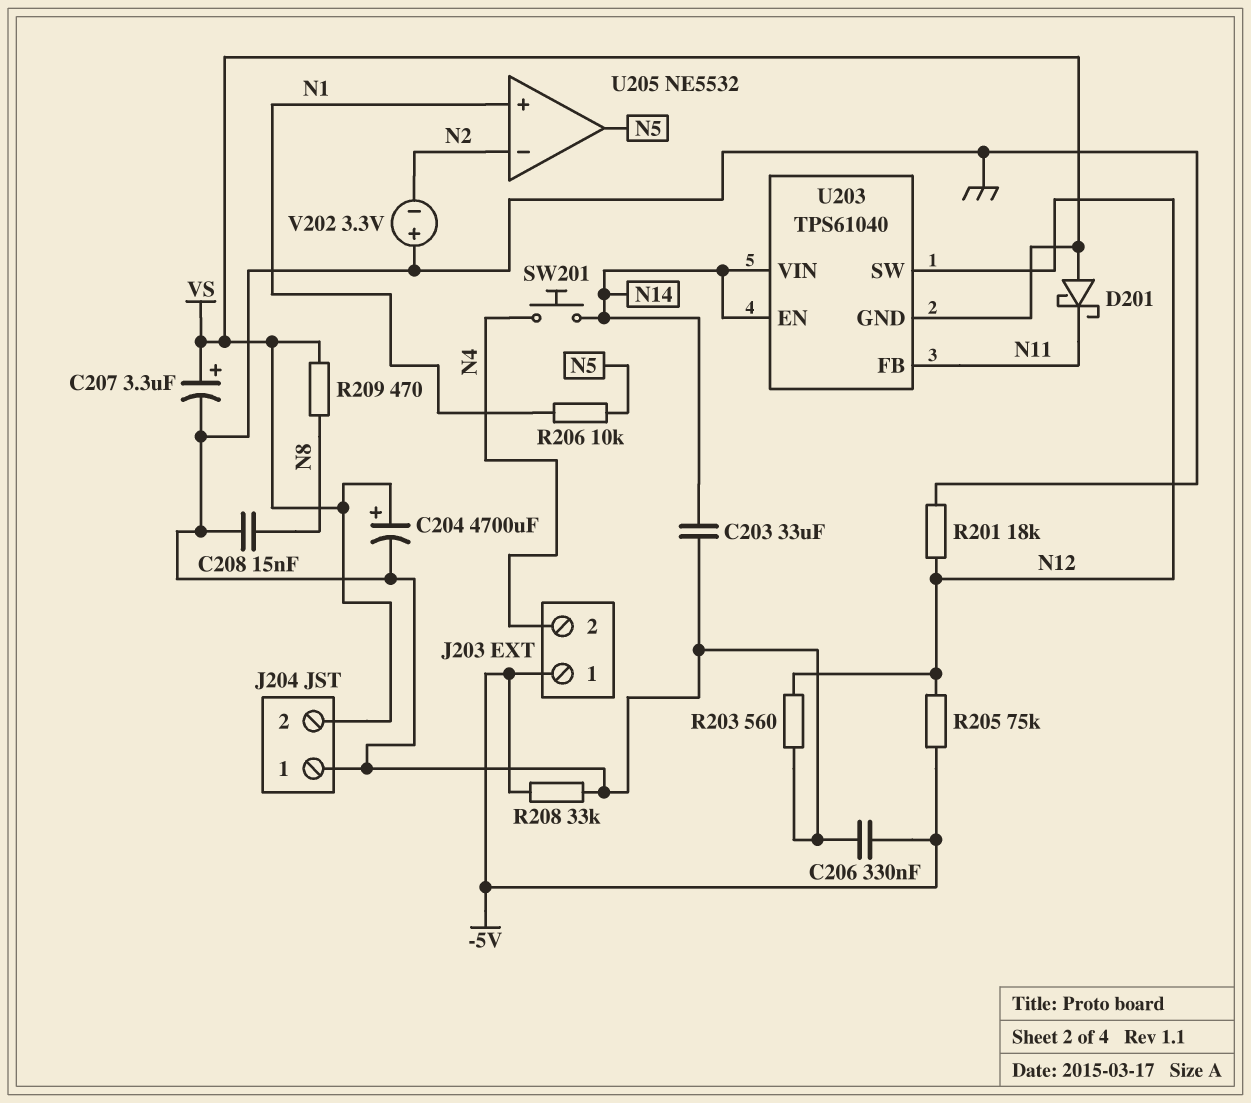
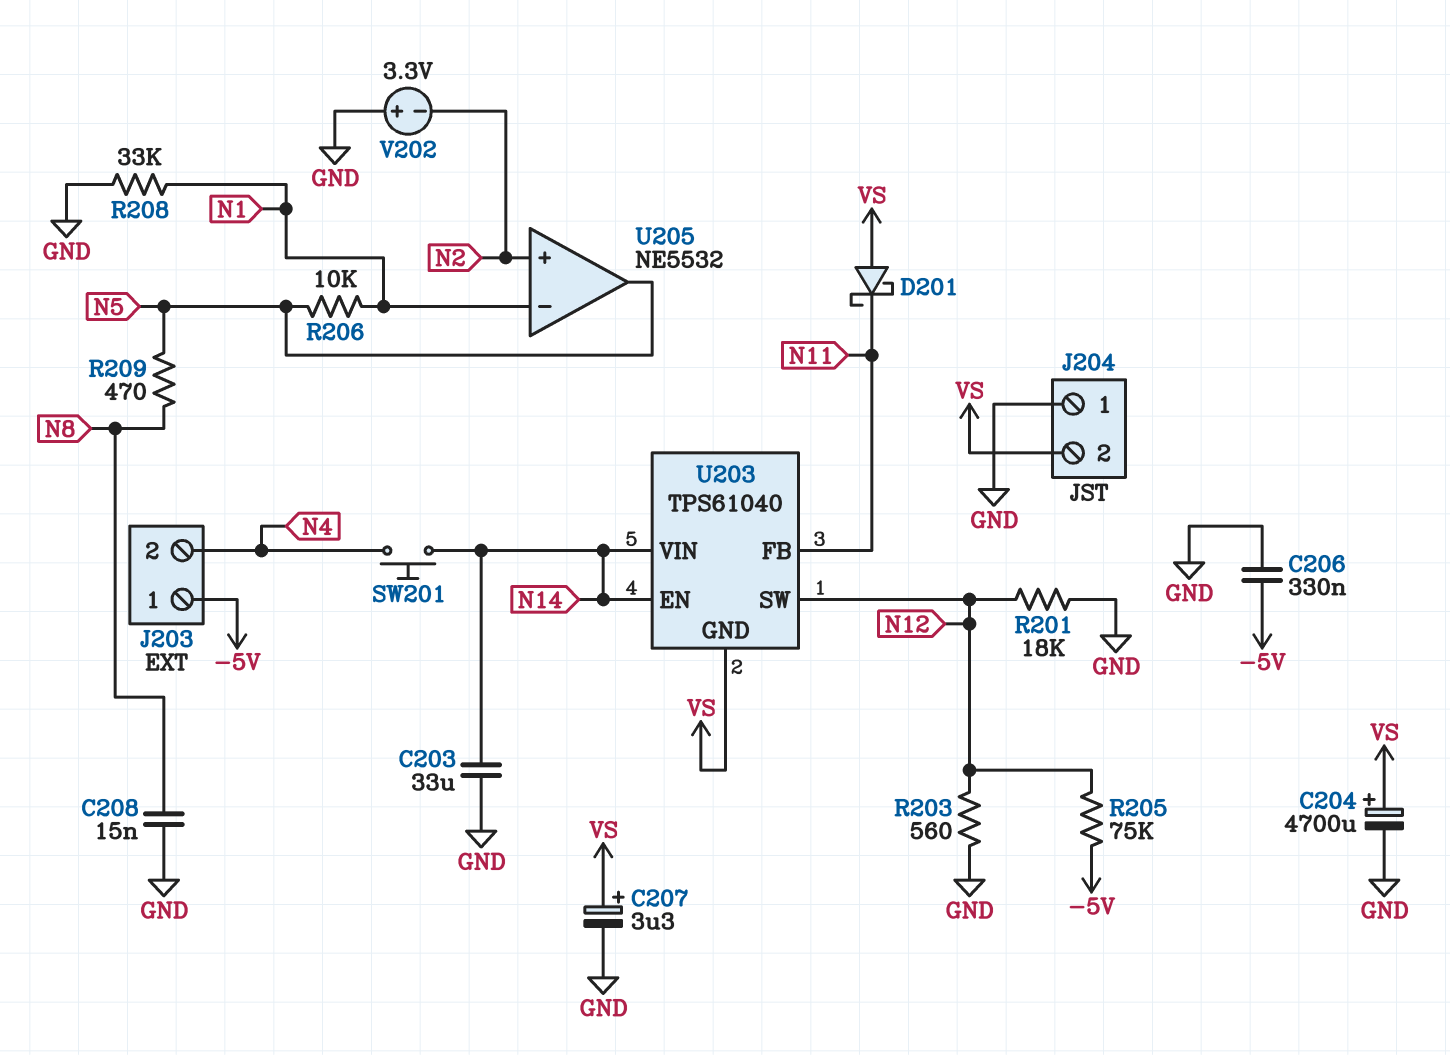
R208: 33k (-5V, GND) -> 33k (GND, N1)
R209: 470 (N8, VS) -> 470 (N5, N8)
U205 pin in+: N1 -> N2
U205 pin in-: N2 -> N1

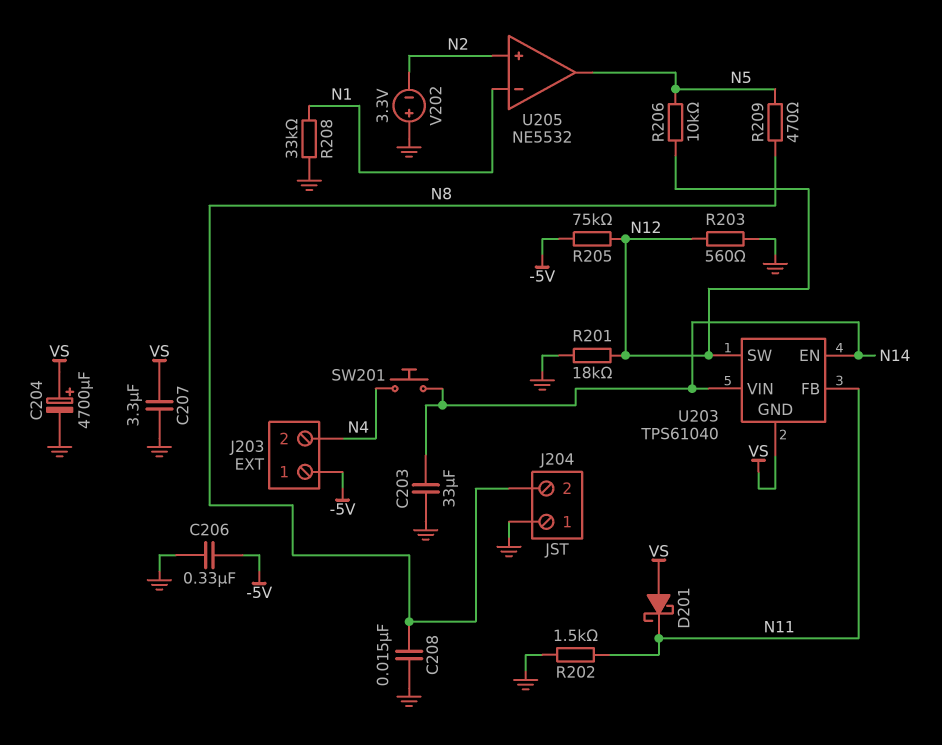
C207: 3.3uF (plus VS, minus GND) -> 3.3uF (GND, VS)
J204 pin 2: VS -> N8
R202: none -> 1.5k (GND, N11)
R206: 10k (N1, N5) -> 10k (N5, N12)

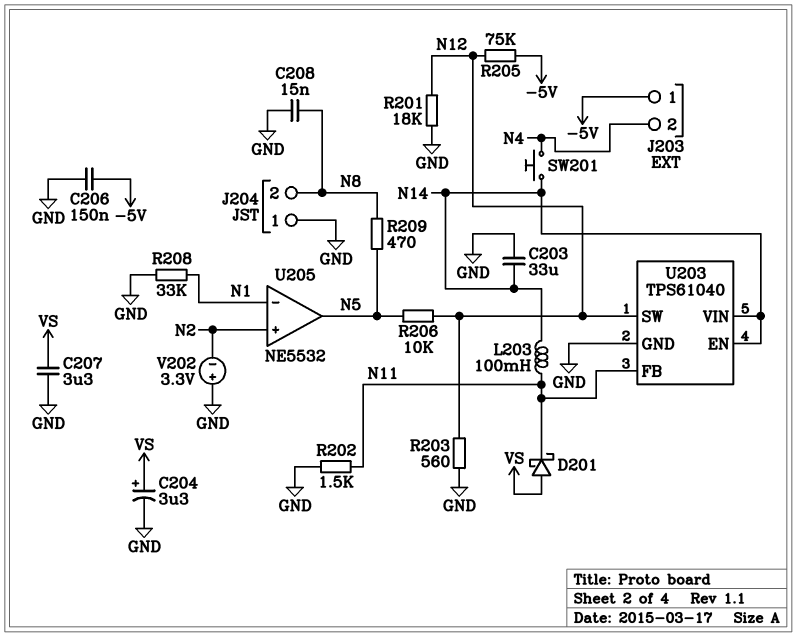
C204: 4700uF (plus VS, minus GND) -> 3.3uF (plus VS, minus GND)
C206: 330nF (-5V, GND) -> 150nF (-5V, GND)
L203: none -> 100mH (N11, N14)
U203 pin GND: VS -> GND

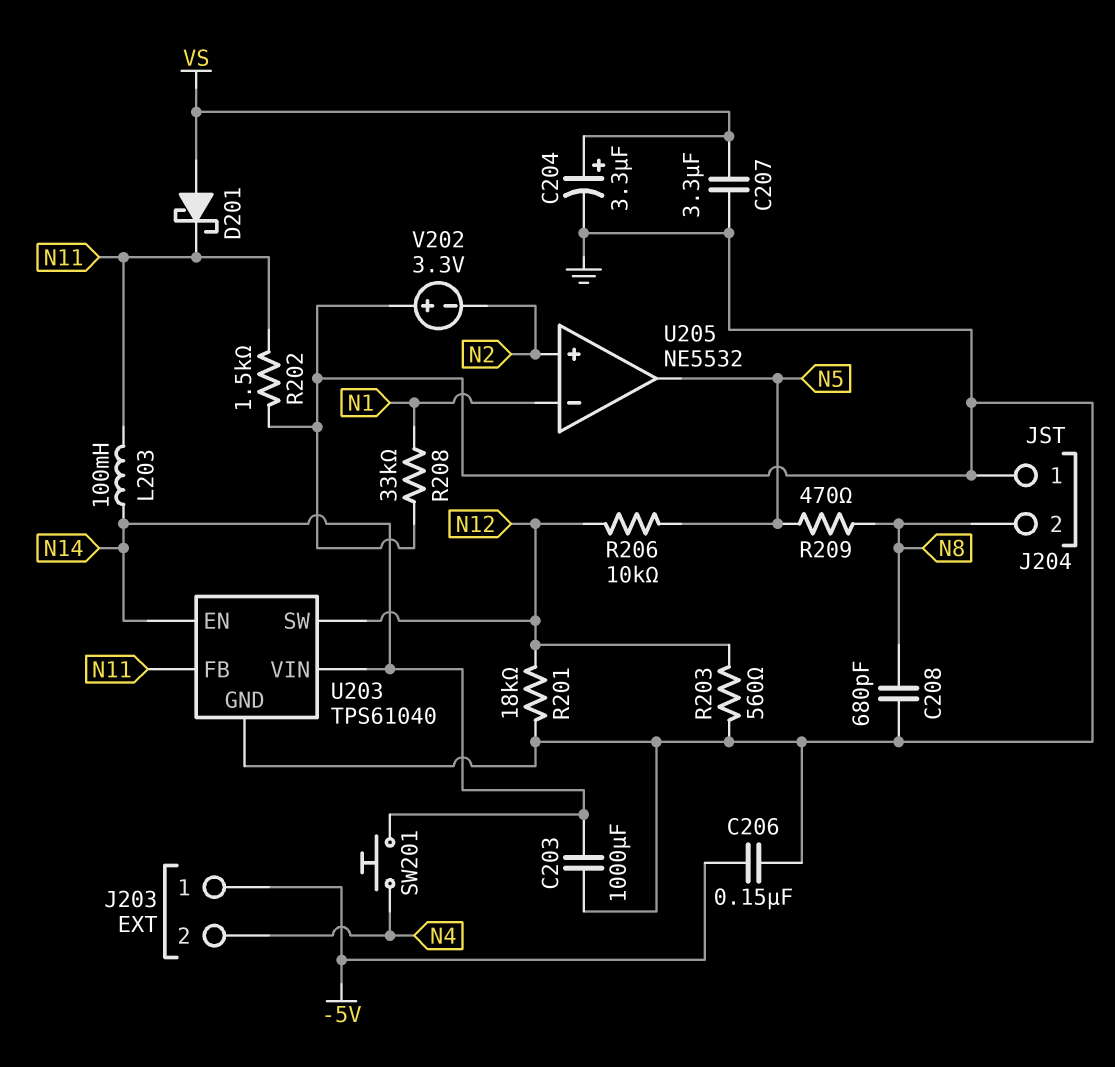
C203: 33uF (GND, N14) -> 1000uF (GND, N14)
C208: 15nF (GND, N8) -> 680pF (GND, N8)
R205: 75k (-5V, N12) -> none

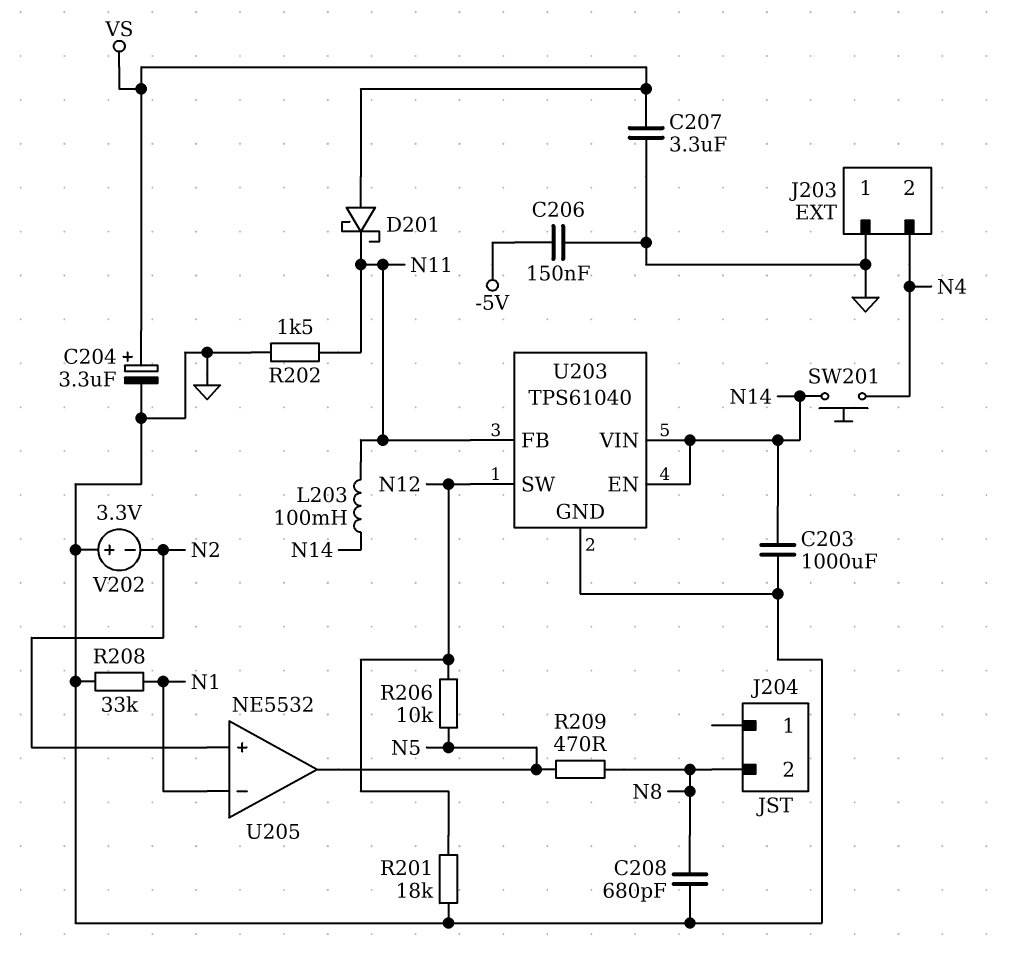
J203 pin 1: -5V -> GND
J204 pin 1: GND -> none
R203: 560 (GND, N12) -> none

